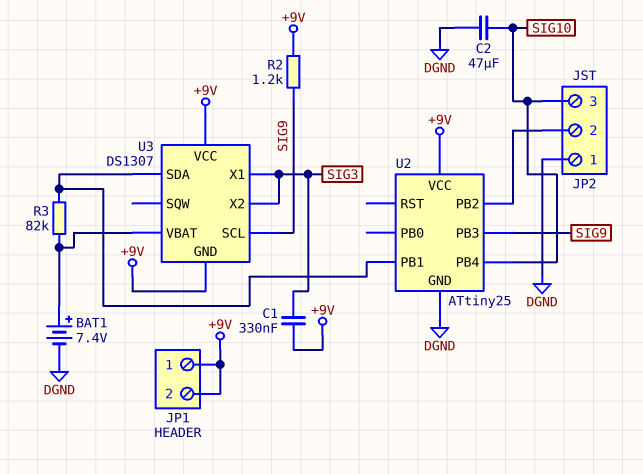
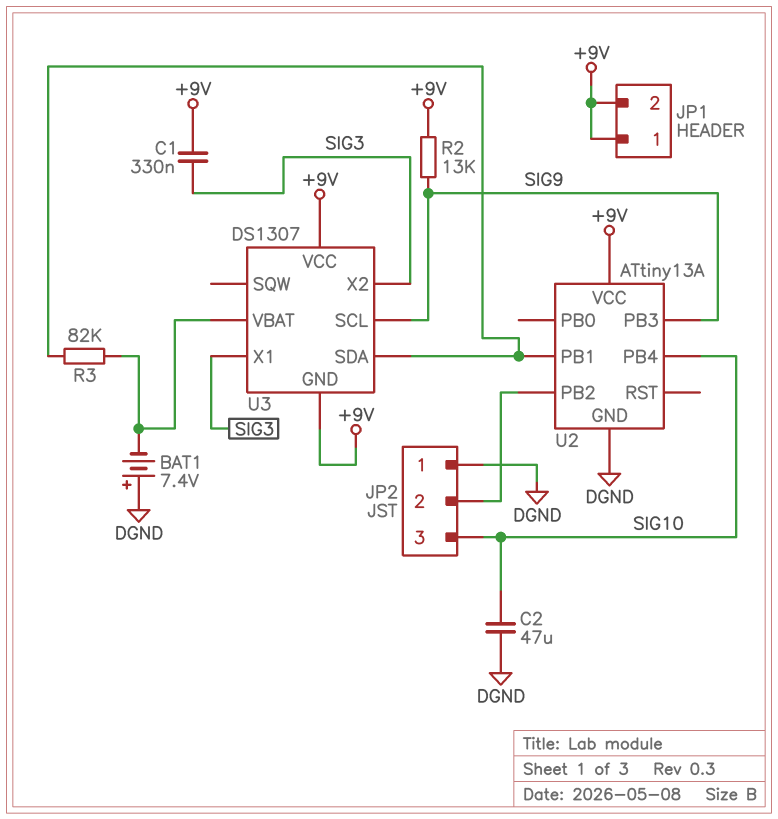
BAT1: 7.4V (plus U3/VBAT, minus DGND) -> 7.4V (plus DGND, minus U3/VBAT)
R2: 1.2k (+9V, SIG9) -> 13k (+9V, SIG9)
U2: ATtiny25 -> ATtiny13A

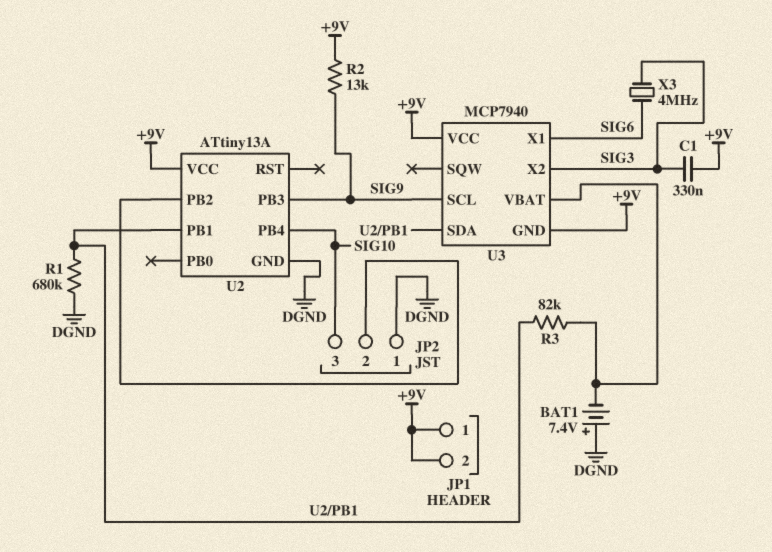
C2: 47uF (DGND, SIG10) -> none
R1: none -> 680k (DGND, U2/PB1)
U3: DS1307 -> MCP7940
U3 pin X1: SIG3 -> SIG6
X3: none -> 4MHz (SIG3, SIG6)

